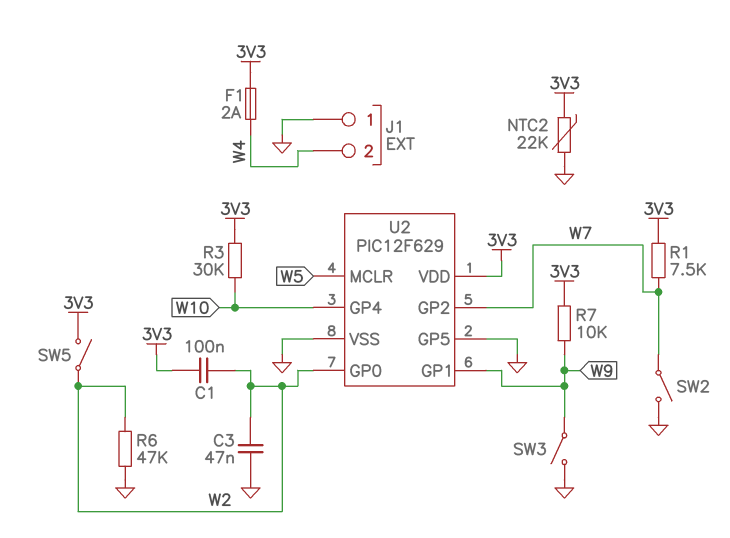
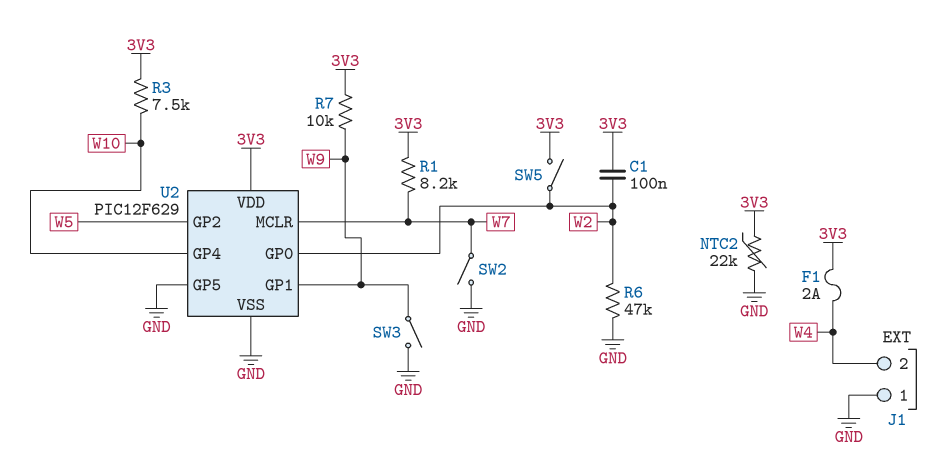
C3: 47nF (GND, W2) -> none
R1: 7.5k (3V3, W7) -> 8.2k (3V3, W7)
R3: 30k (3V3, W10) -> 7.5k (3V3, W10)
U2 pin GP2: W7 -> W5
U2 pin MCLR: W5 -> W7

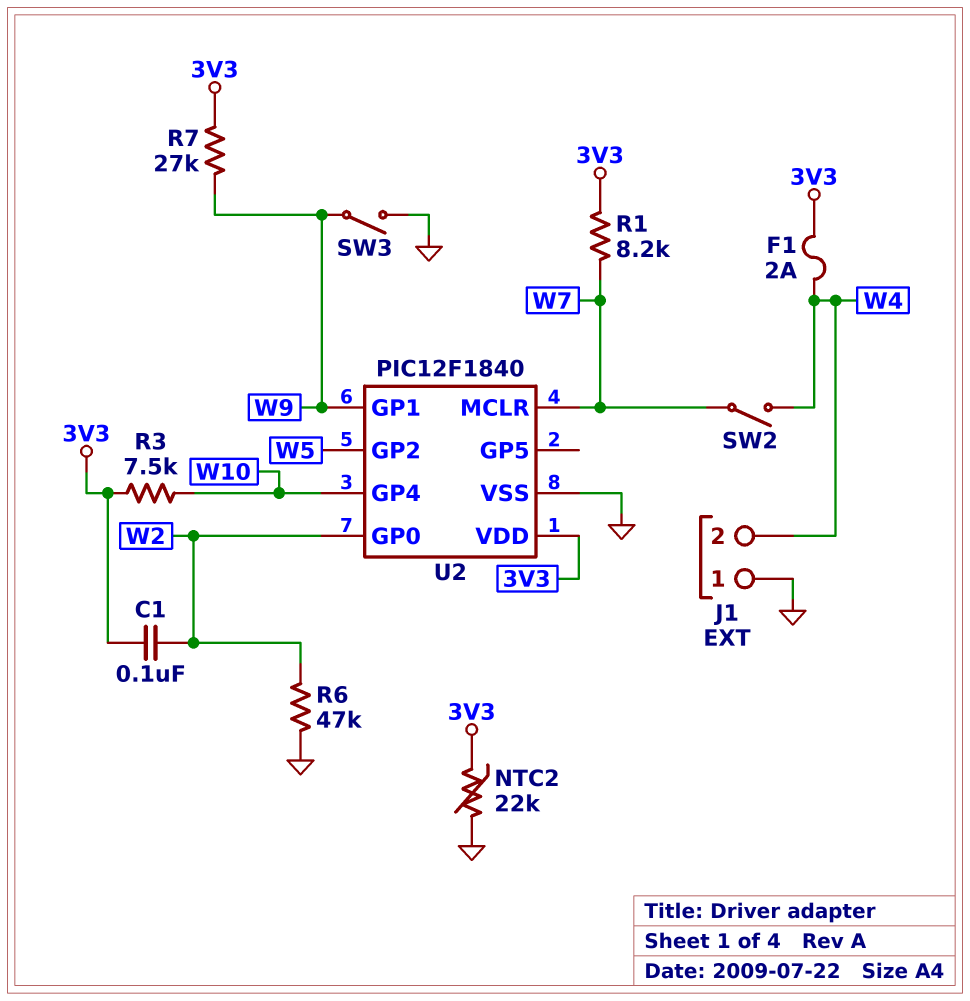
R7: 10k (3V3, W9) -> 27k (3V3, W9)
SW2: switch (GND, W7) -> switch (W4, W7)
SW5: switch (3V3, W2) -> none
U2: PIC12F629 -> PIC12F1840
U2 pin GP5: GND -> none

